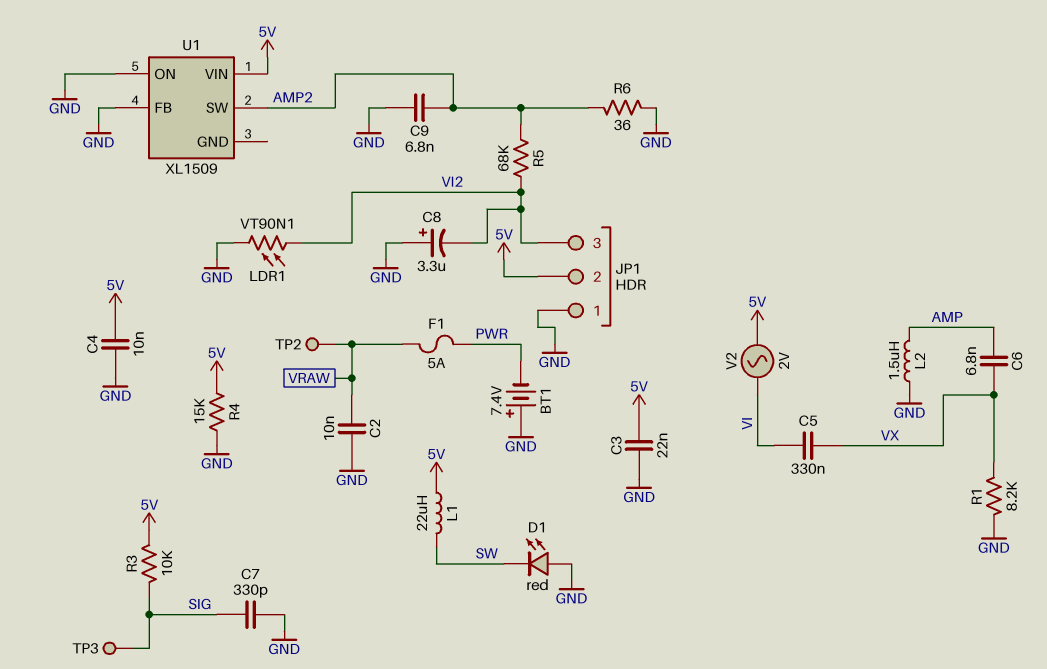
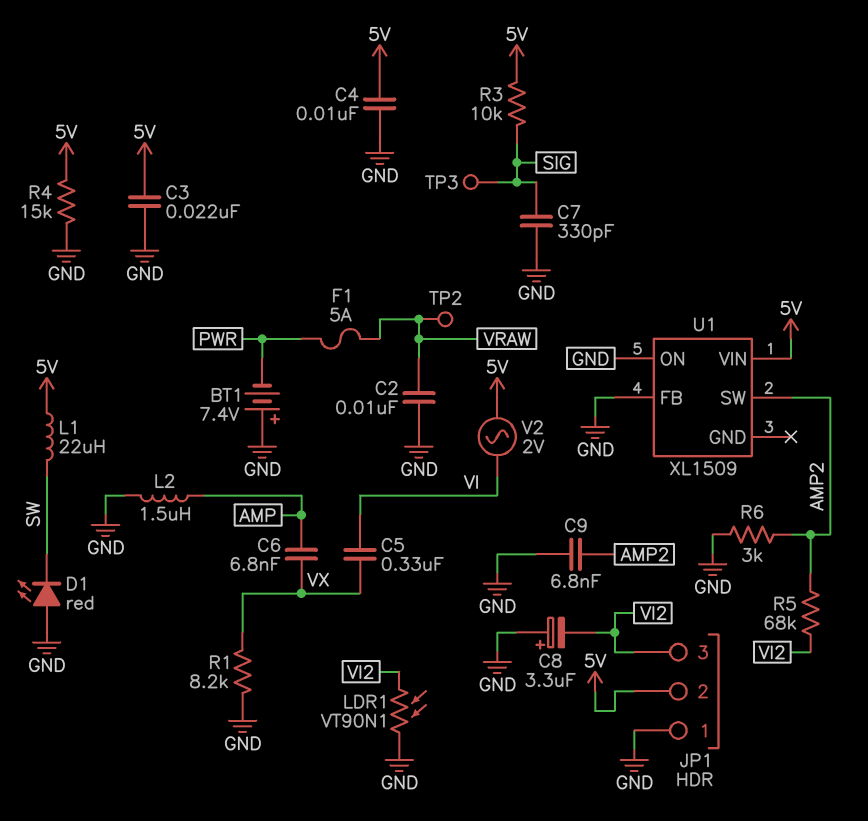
R6: 36 (AMP2, GND) -> 3k (AMP2, GND)

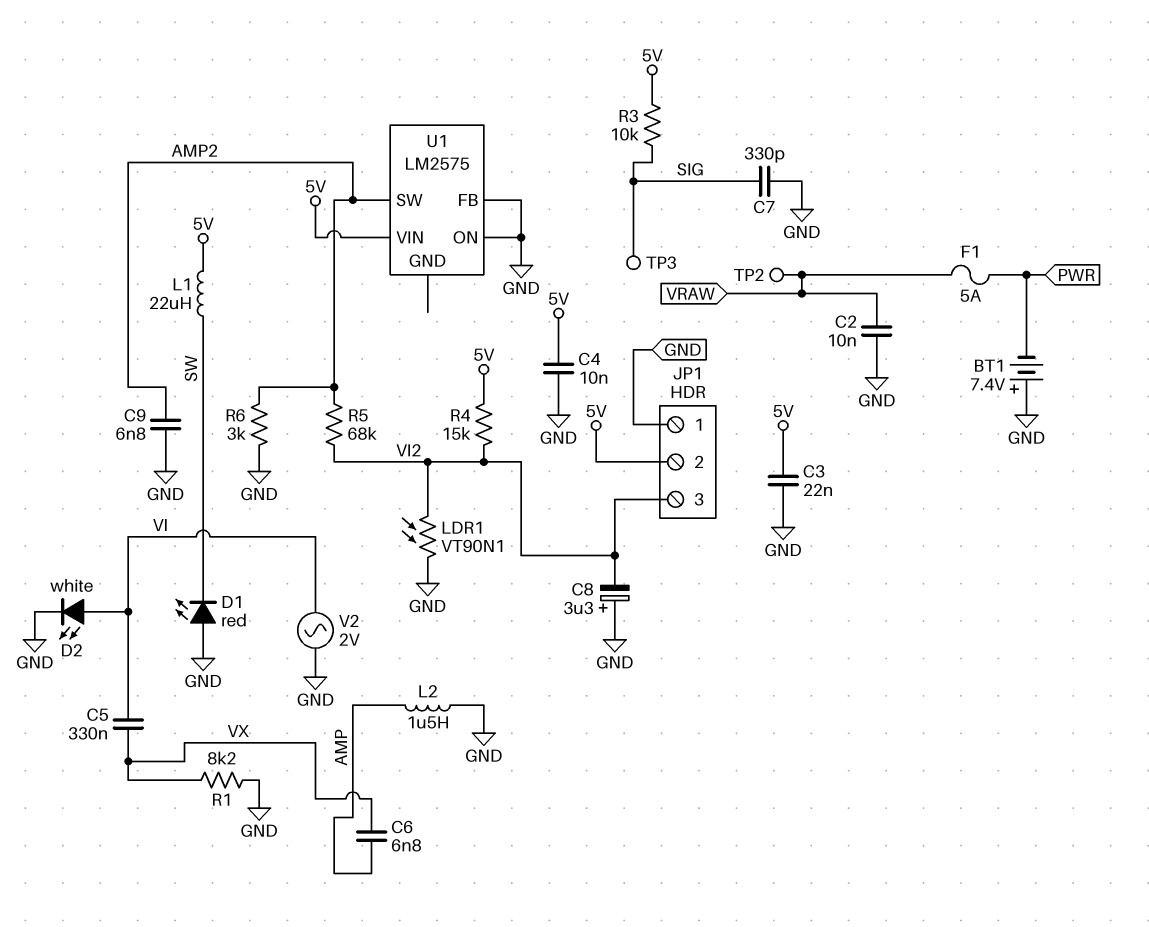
D2: none -> LED white (A VI, K GND)
R4: 15k (5V, GND) -> 15k (5V, VI2)
U1: XL1509 -> LM2575
V2: AC 2V (5V, VI) -> AC 2V (GND, VI)

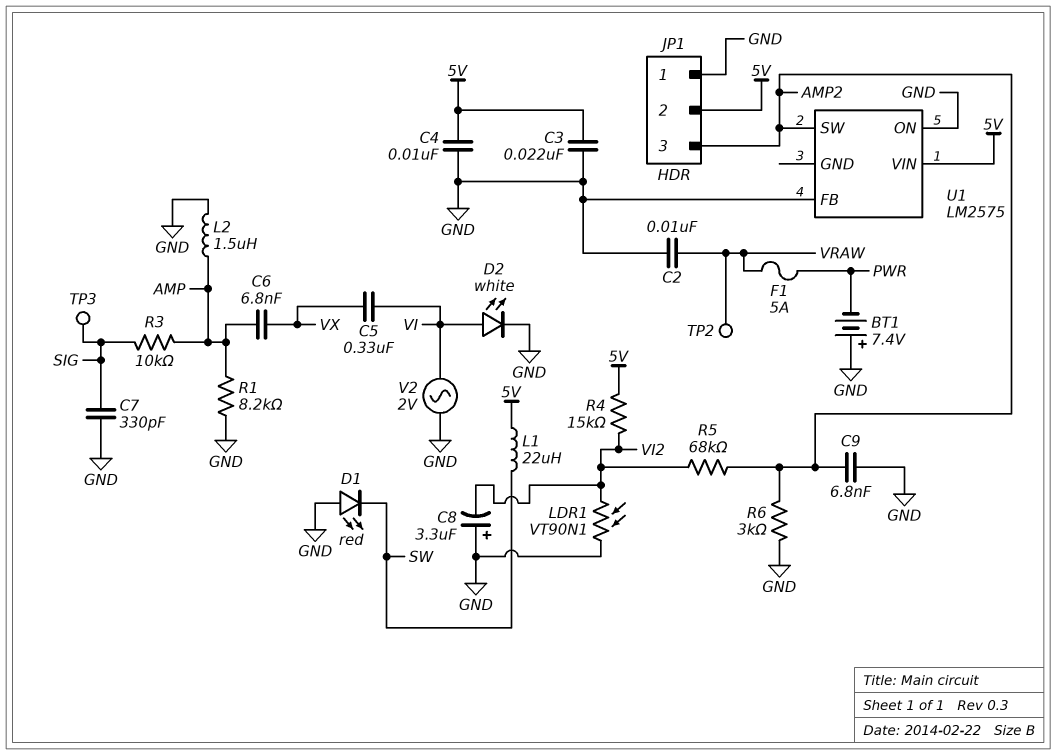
JP1 pin 3: VI2 -> AMP2
R1: 8.2k (GND, VX) -> 8.2k (AMP, GND)
R3: 10k (5V, SIG) -> 10k (AMP, SIG)

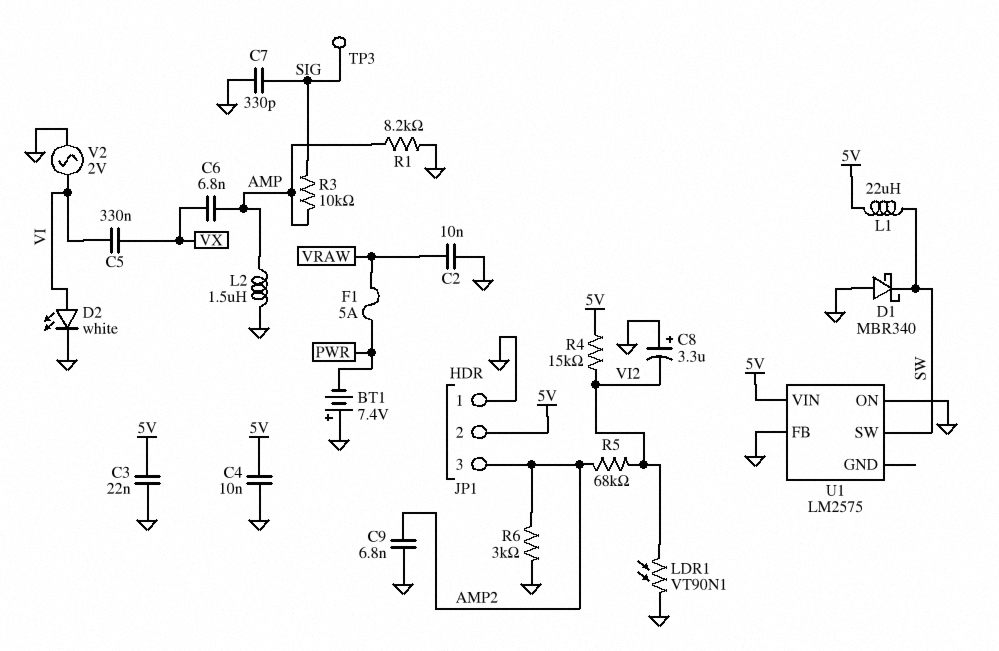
D1: LED red (A GND, K SW) -> schottky MBR340 (A GND, K SW)
TP2: test point (VRAW) -> none
U1 pin SW: AMP2 -> SW

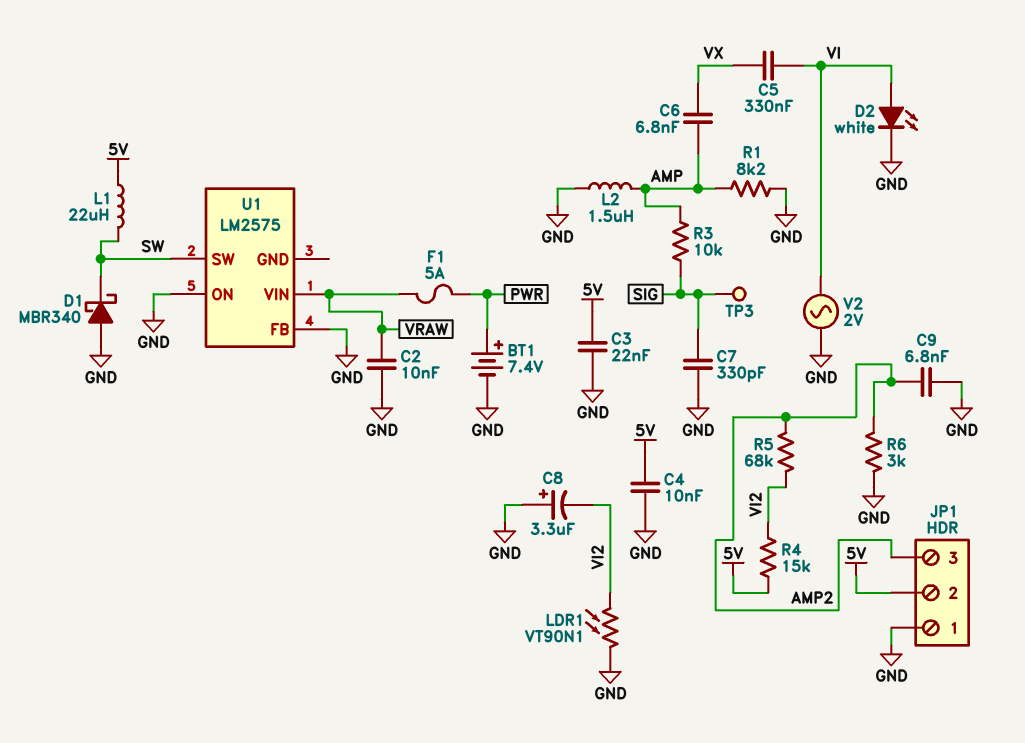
BT1: 7.4V (plus GND, minus PWR) -> 7.4V (plus PWR, minus GND)
U1 pin VIN: 5V -> VRAW

